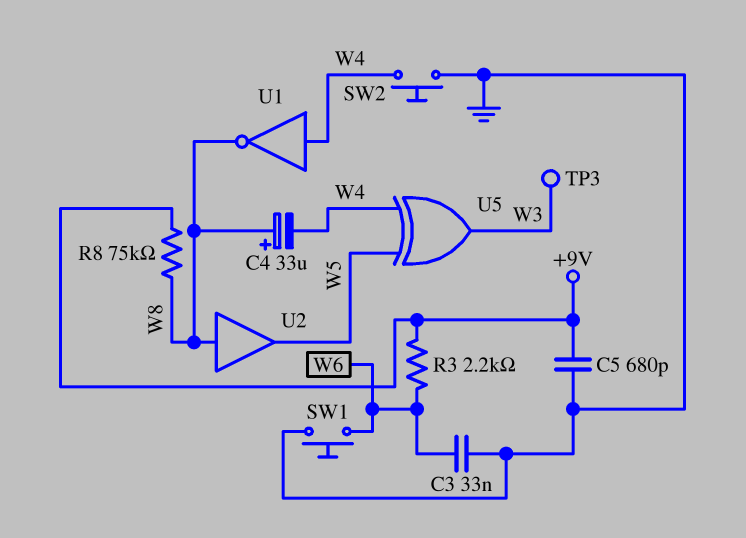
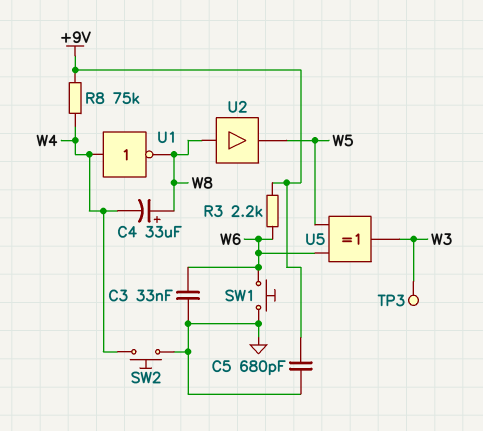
R8: 75k (+9V, W8) -> 75k (+9V, W4)
U5: XOR (in W4, in W5, out W3) -> XOR (in W5, in W6, out W3)

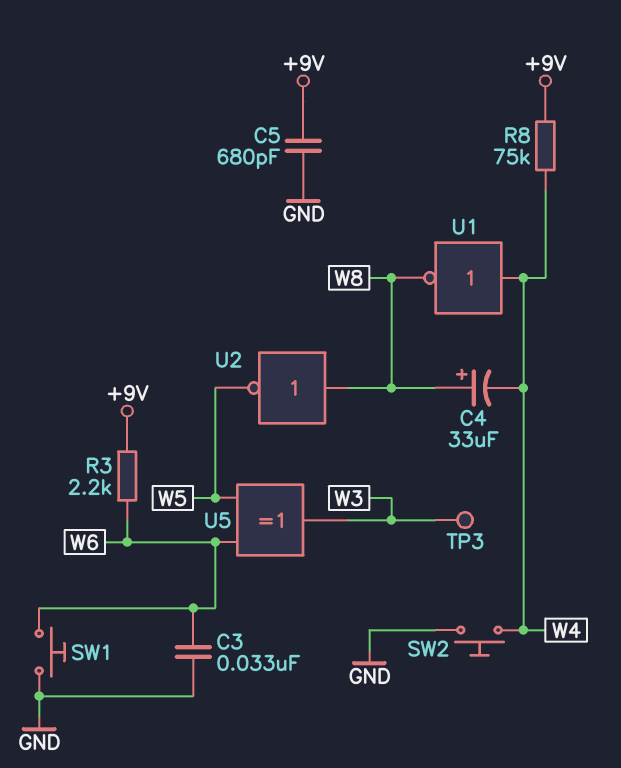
U2: buffer (in W8, out W5) -> NOT (in W8, out W5)

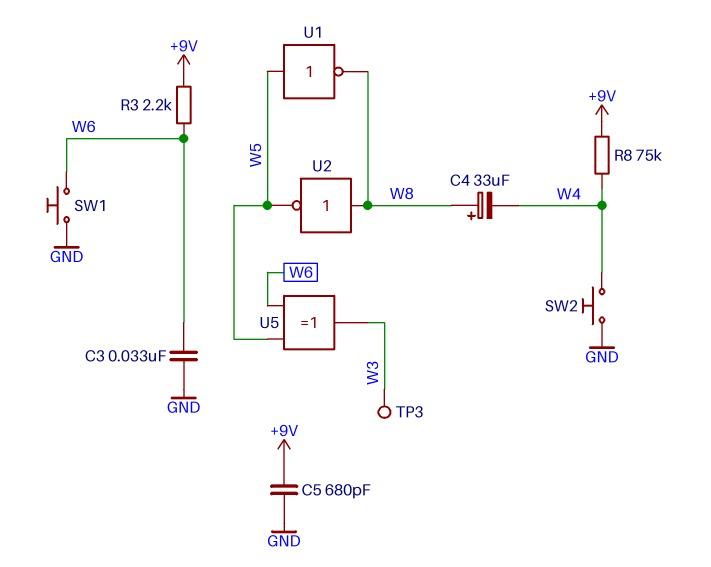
U1: NOT (in W4, out W8) -> NOT (in W5, out W8)

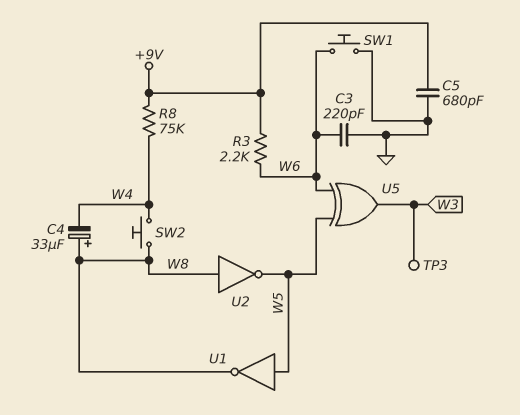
C3: 33nF (GND, W6) -> 220pF (GND, W6)
SW2: button (GND, W4) -> button (W4, W8)

